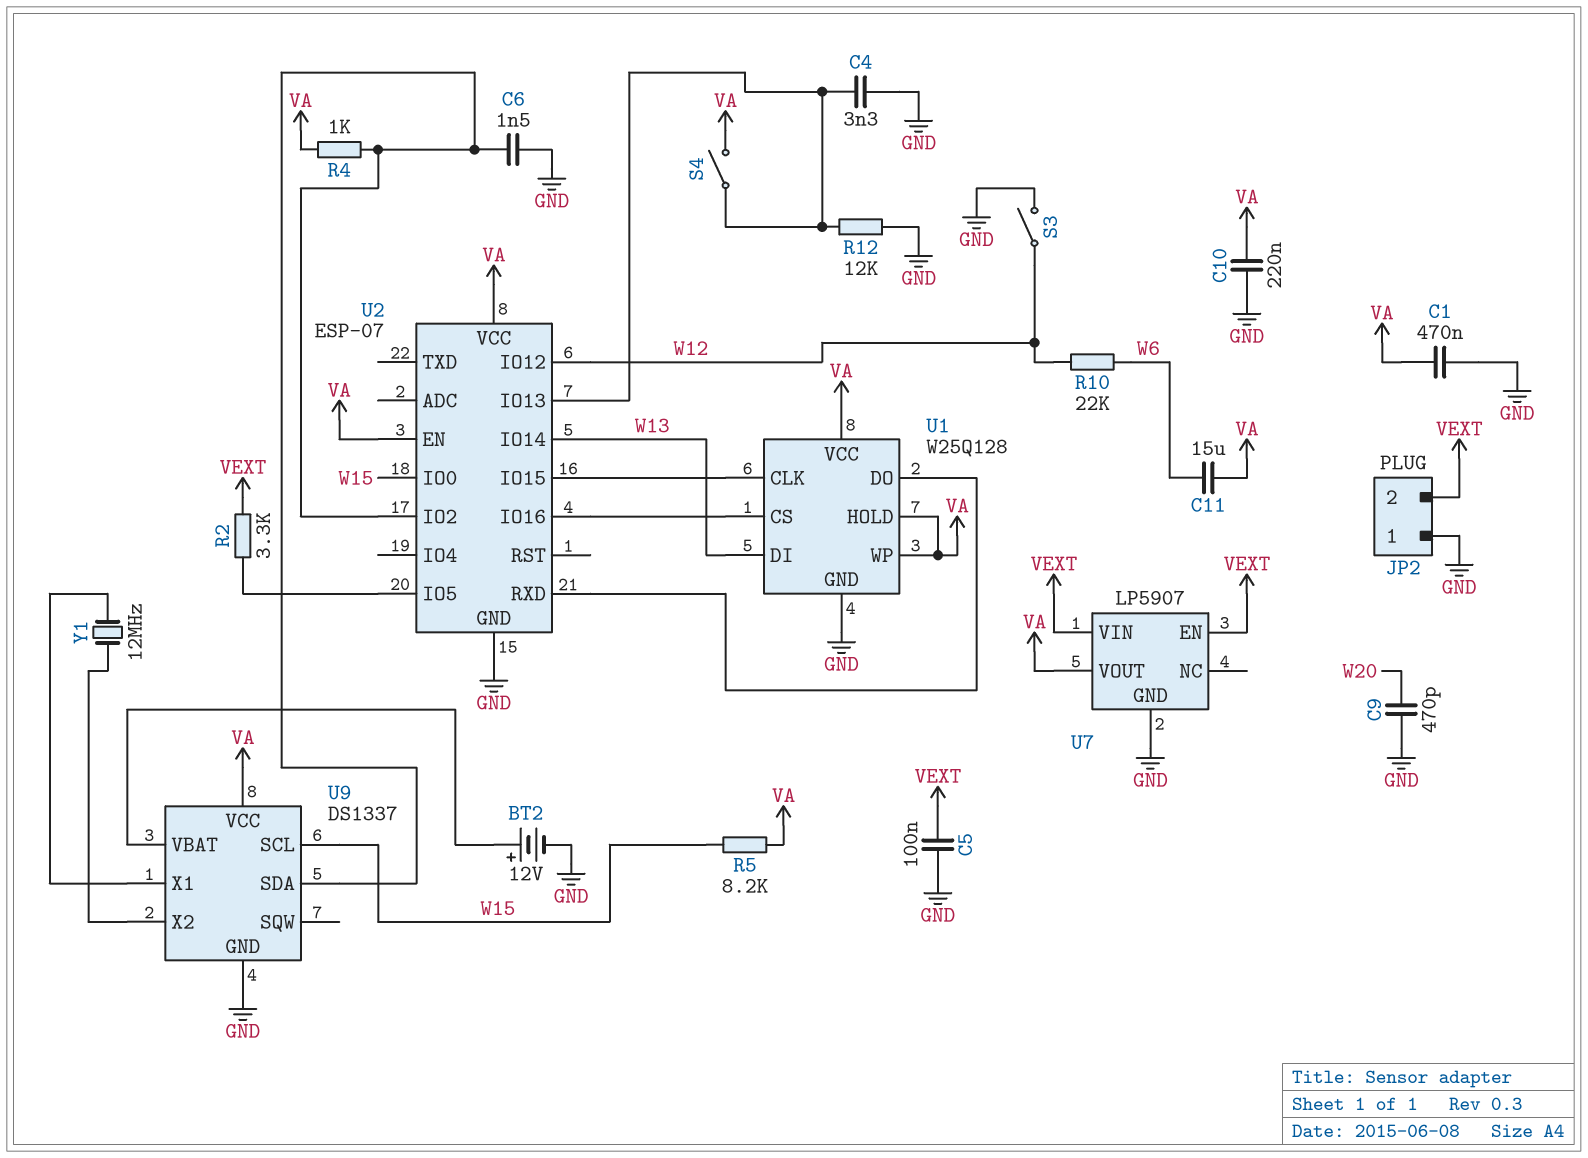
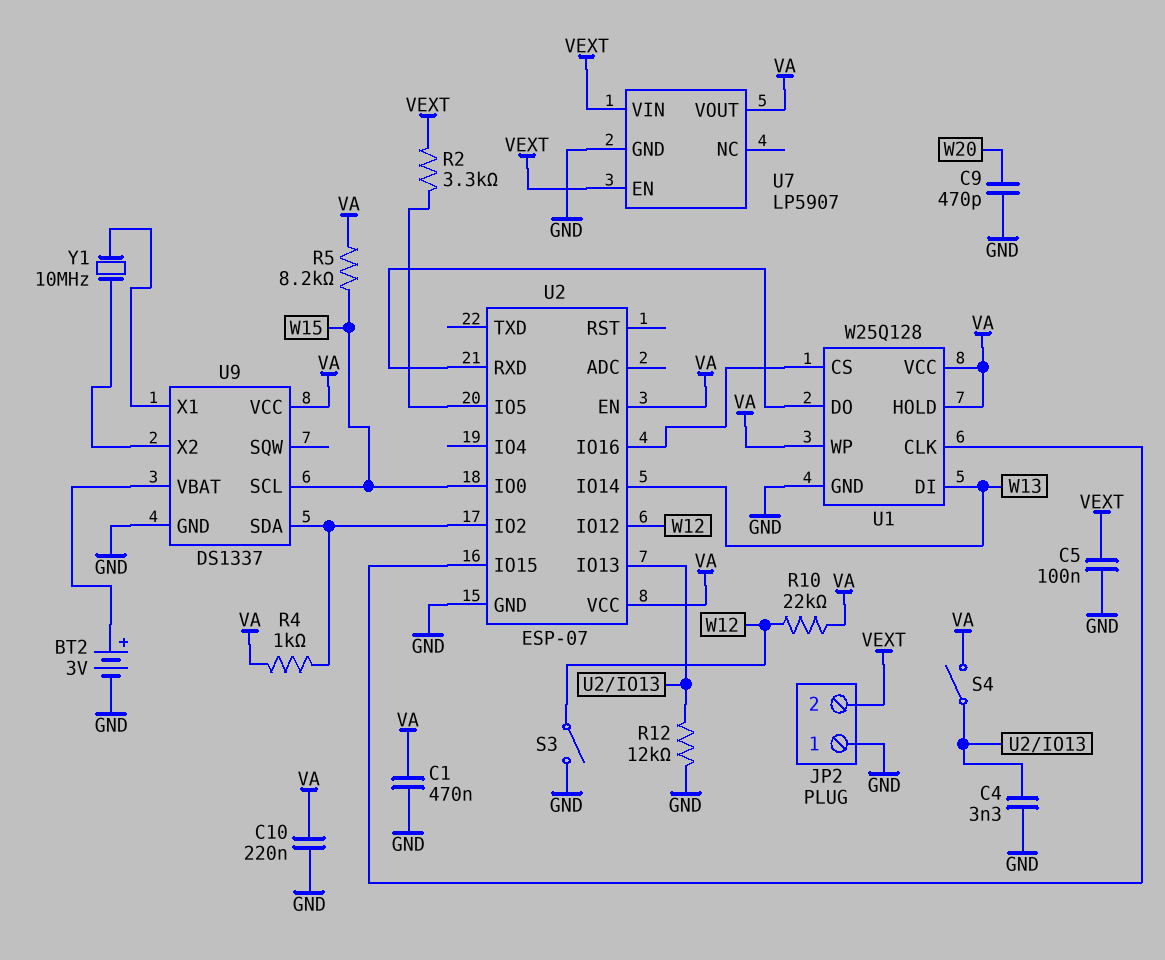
BT2: 12V (plus U9/VBAT, minus GND) -> 3V (plus U9/VBAT, minus GND)
C6: 1.5nF (GND, U2/IO2) -> none
C11: 15uF (VA, W6) -> none
R10: 22k (W6, W12) -> 22k (VA, W12)
Y1: 12MHz (U9/X1, U9/X2) -> 10MHz (U9/X1, U9/X2)

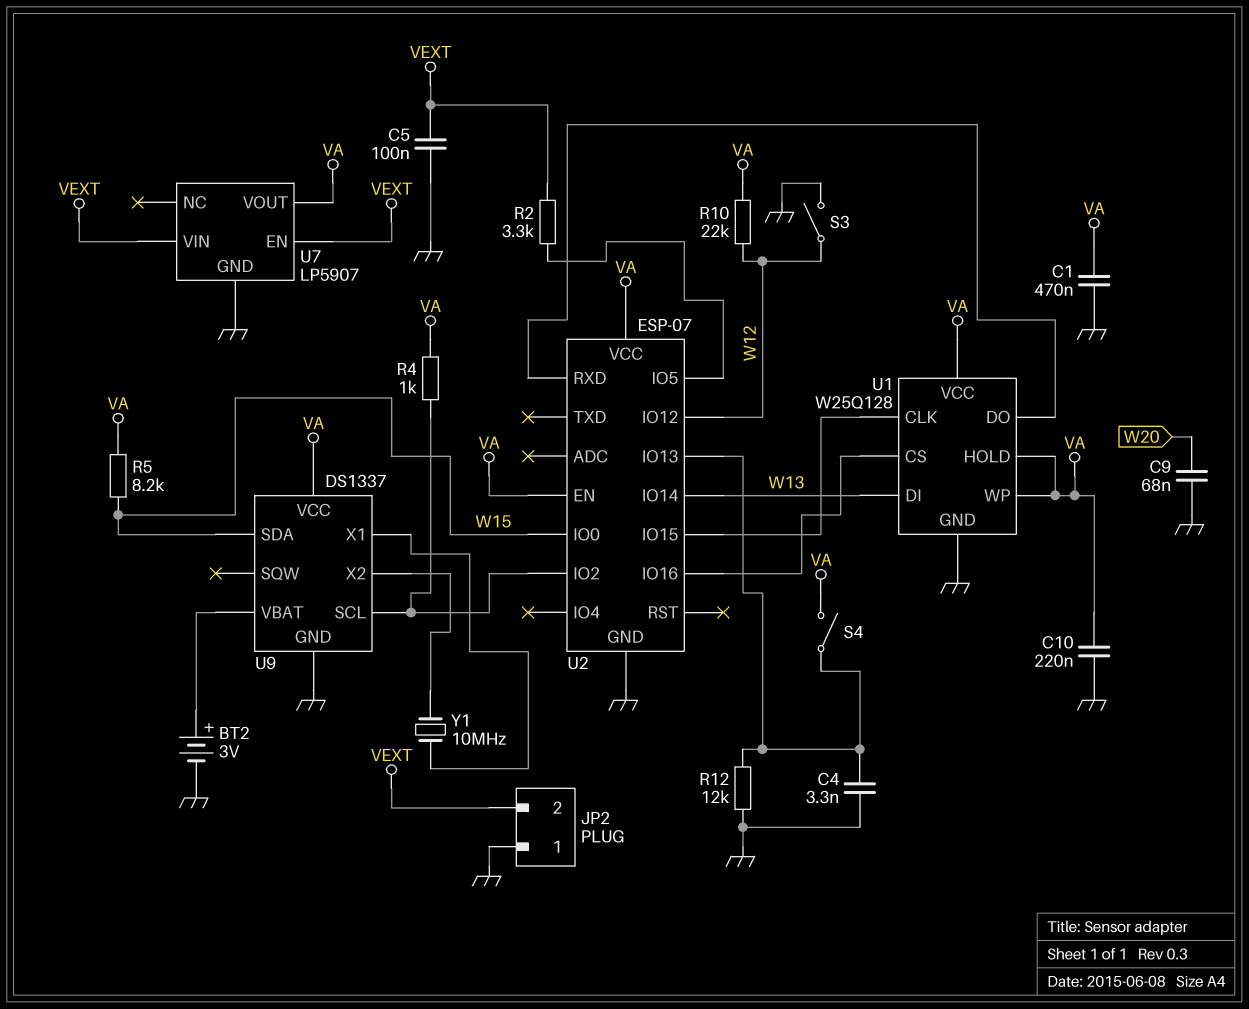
C9: 470pF (GND, W20) -> 68nF (GND, W20)
U9 pin SCL: W15 -> U2/IO2
U9 pin SDA: U2/IO2 -> W15

